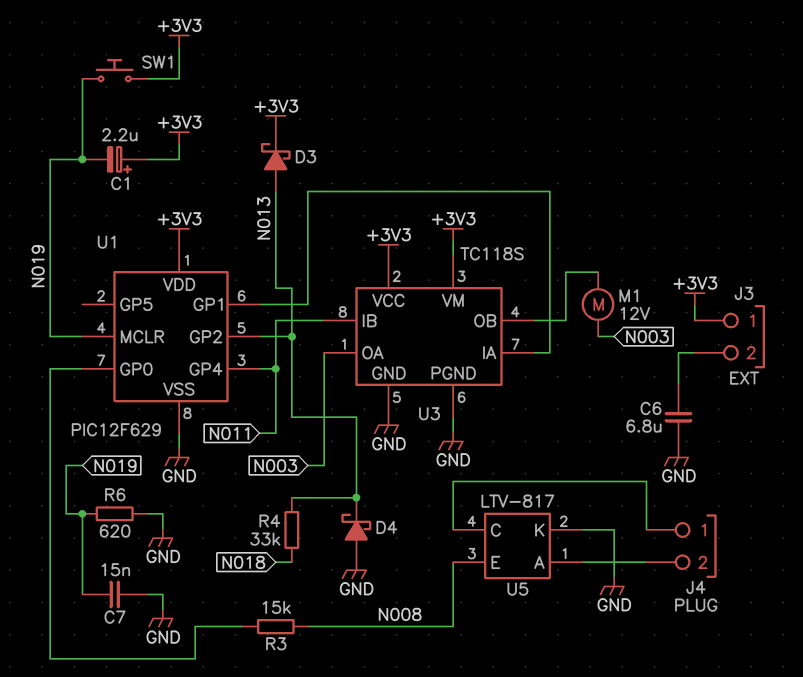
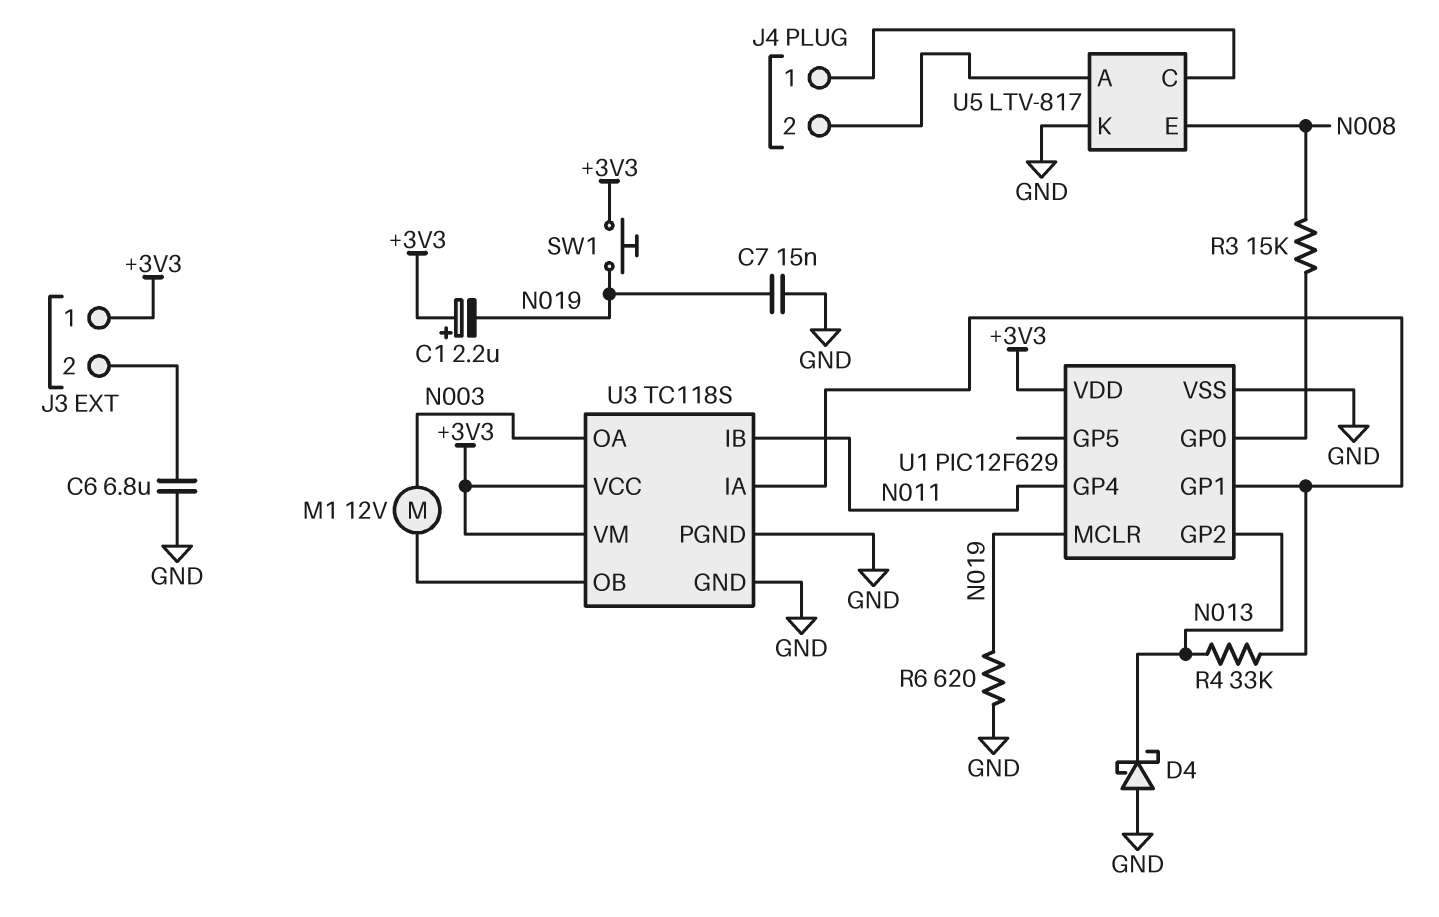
D3: schottky (A N013, K +3V3) -> none
R4: 33k (N013, N018) -> 33k (N013, U1/GP1)

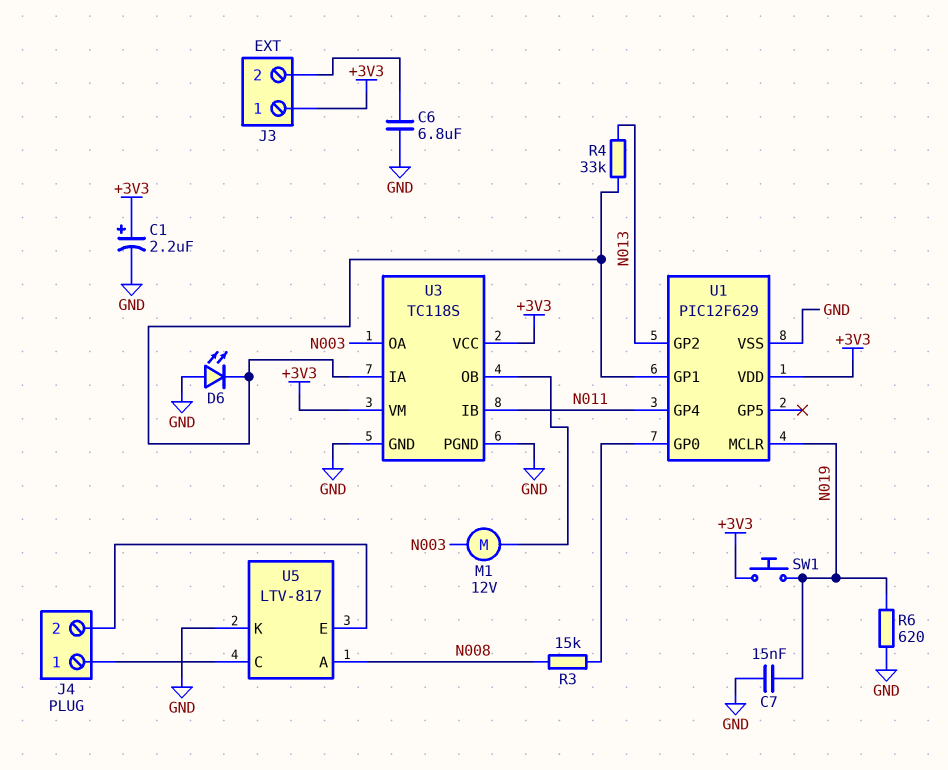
C1: 2.2uF (plus +3V3, minus N019) -> 2.2uF (plus +3V3, minus GND)
D4: schottky (A GND, K N013) -> none
D6: none -> LED (A GND, K U1/GP1)
U5 pin A: J4/2 -> N008
U5 pin E: N008 -> J4/2

